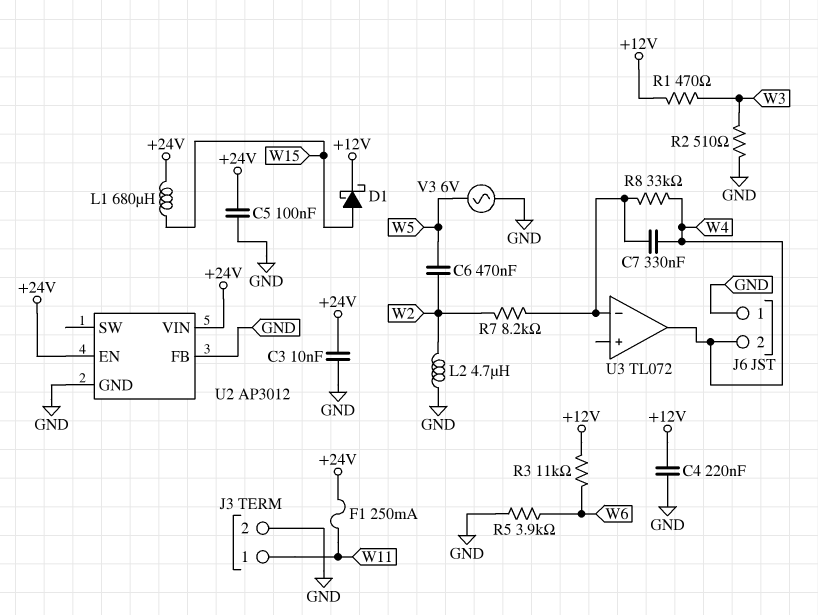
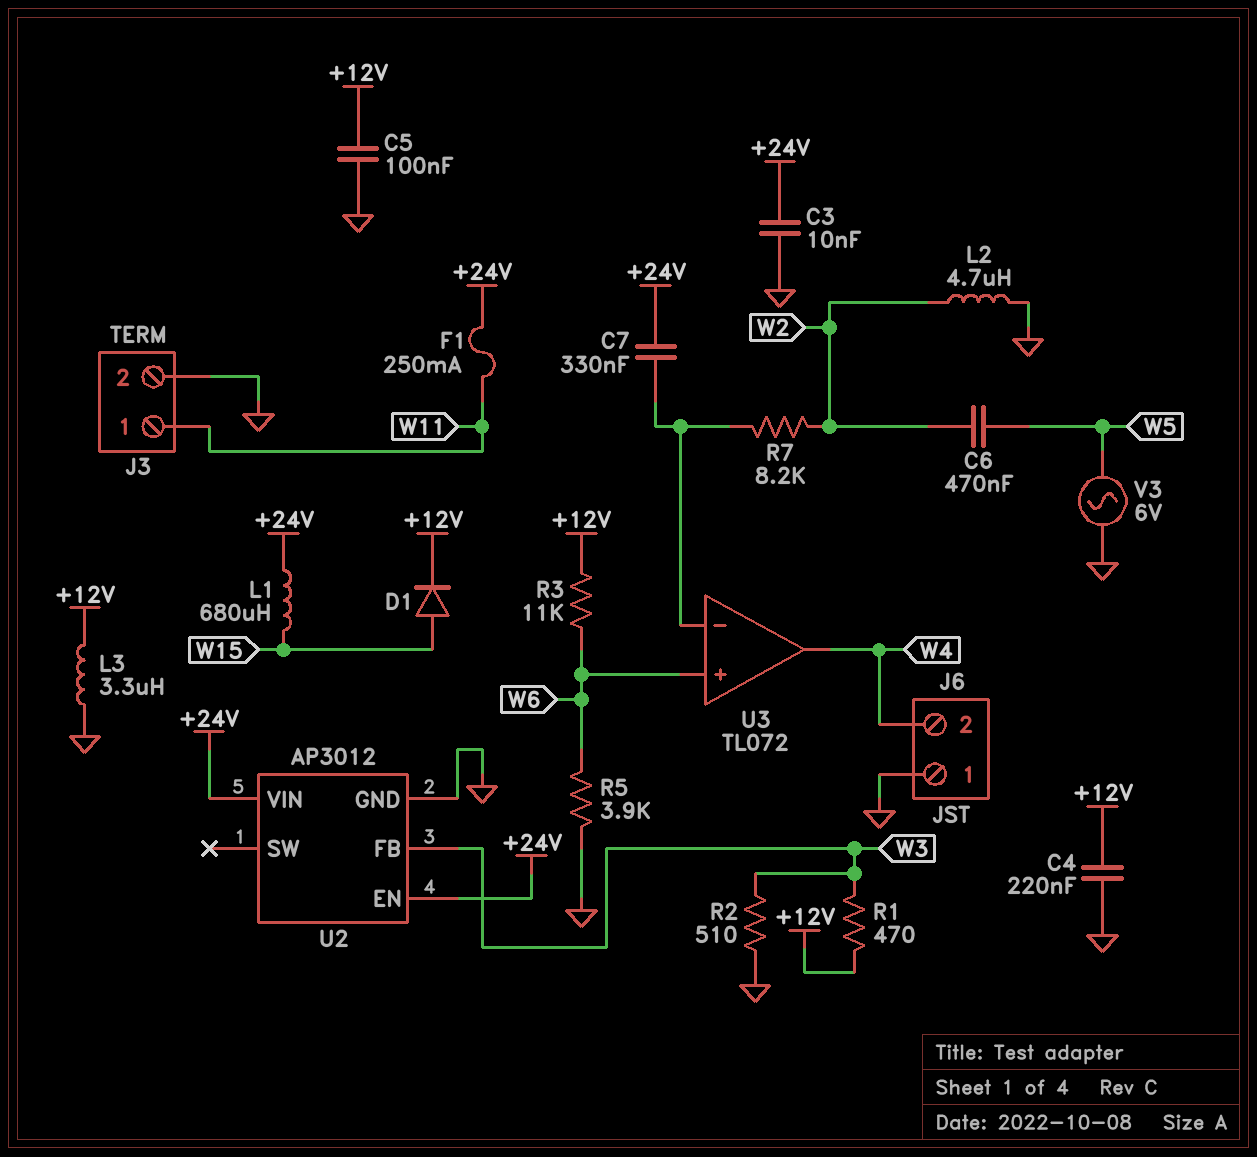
C5: 100nF (+24V, GND) -> 100nF (+12V, GND)
C7: 330nF (U3/in-, W4) -> 330nF (+24V, U3/in-)
D1: schottky (A W15, K +12V) -> diode (A W15, K +12V)
L3: none -> 3.3uH (+12V, GND)
R8: 33k (U3/in-, W4) -> none
U2 pin FB: GND -> W3
U3 pin in+: none -> W6

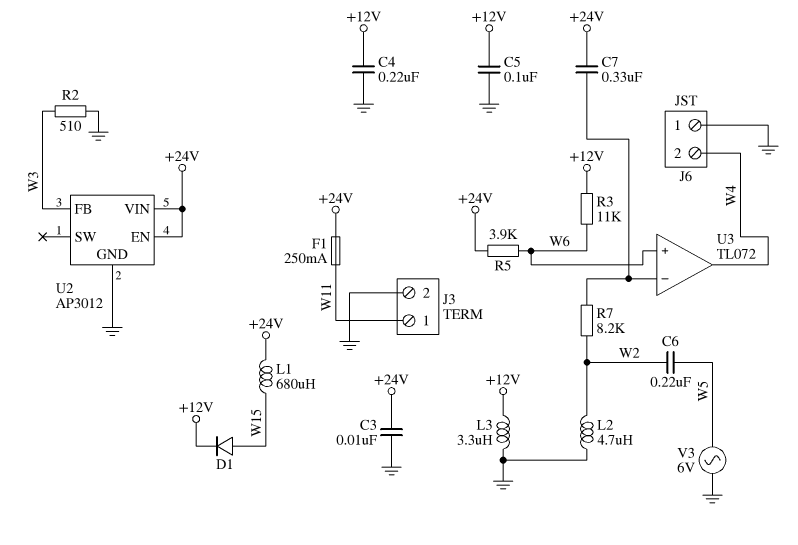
C6: 470nF (W2, W5) -> 220nF (W2, W5)
R1: 470 (+12V, W3) -> none
R5: 3.9k (GND, W6) -> 3.9k (+24V, W6)

